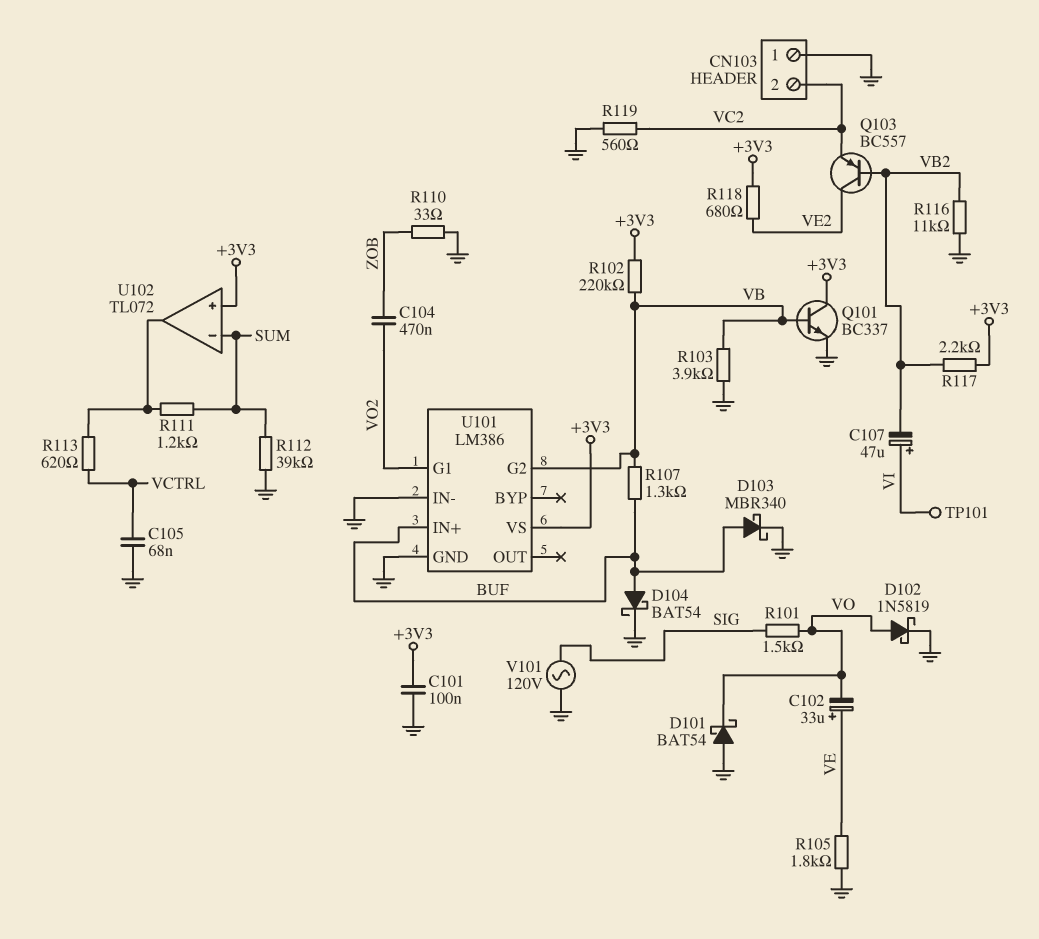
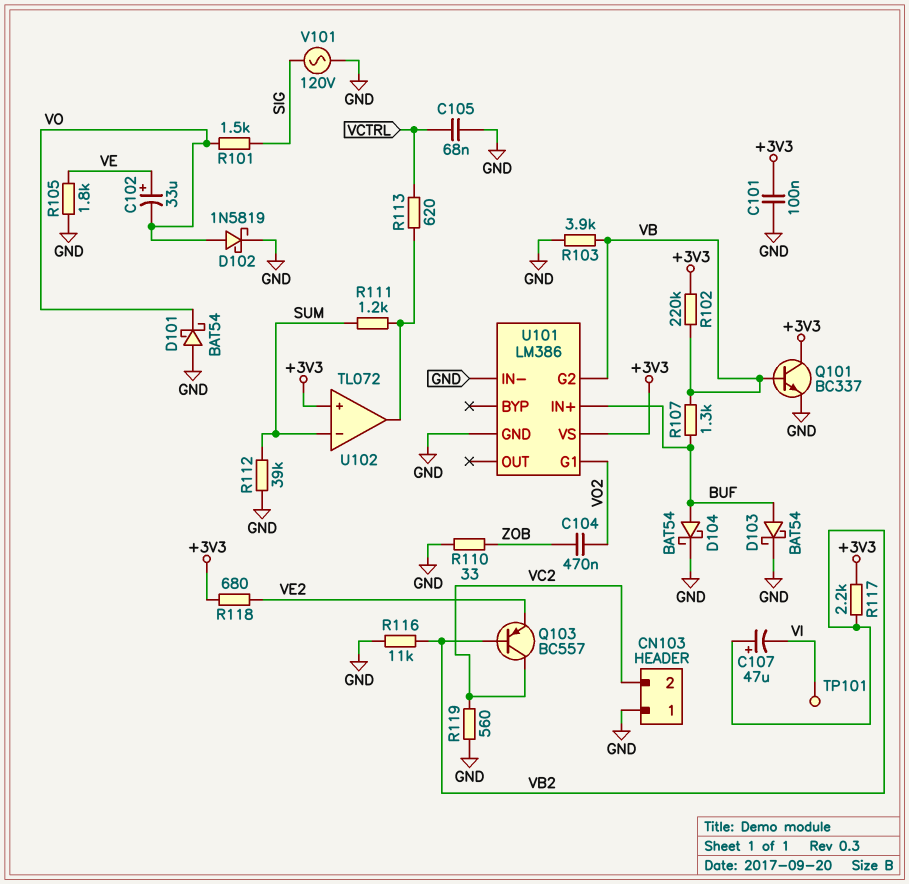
C107: 47uF (plus VI, minus VB2) -> 47uF (plus VB2, minus VI)
D103: schottky MBR340 (A BUF, K GND) -> schottky BAT54 (A BUF, K GND)
Q103: PNP BC557 (B VB2, C VE2, E VC2) -> PNP BC557 (B VB2, C VC2, E VE2)

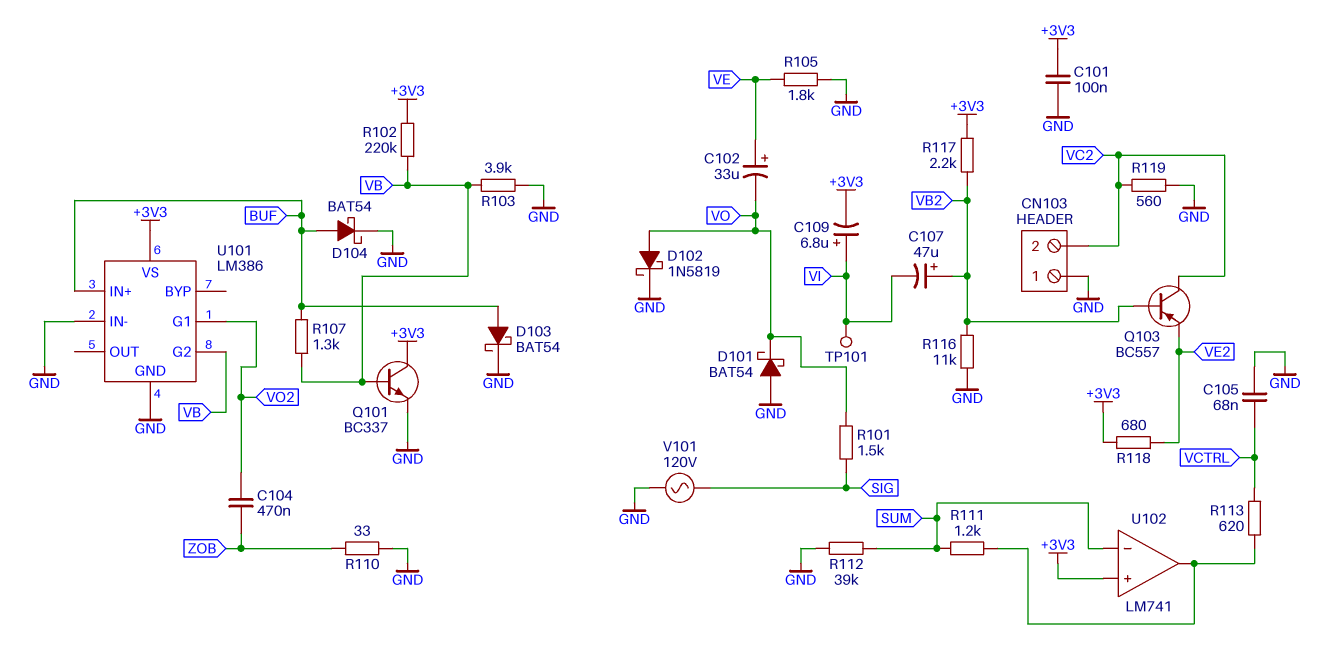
C109: none -> 6.8uF (plus VI, minus +3V3)
U102: TL072 -> LM741

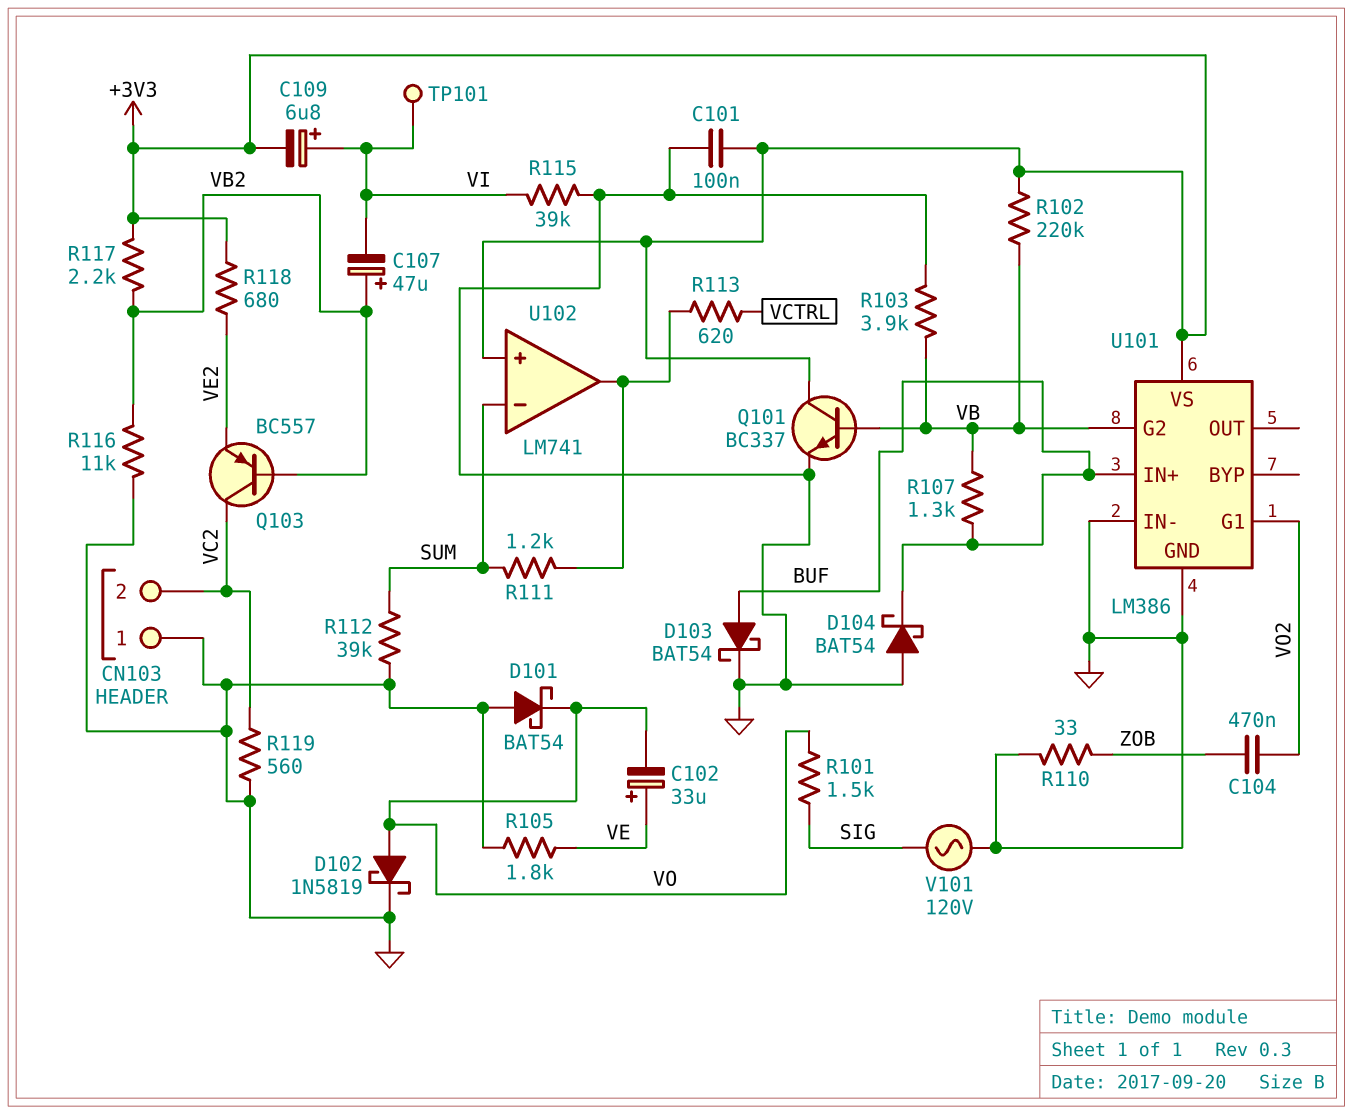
C105: 68nF (GND, VCTRL) -> none
D104: schottky BAT54 (A BUF, K GND) -> schottky BAT54 (A GND, K BUF)
R115: none -> 39k (GND, VI)

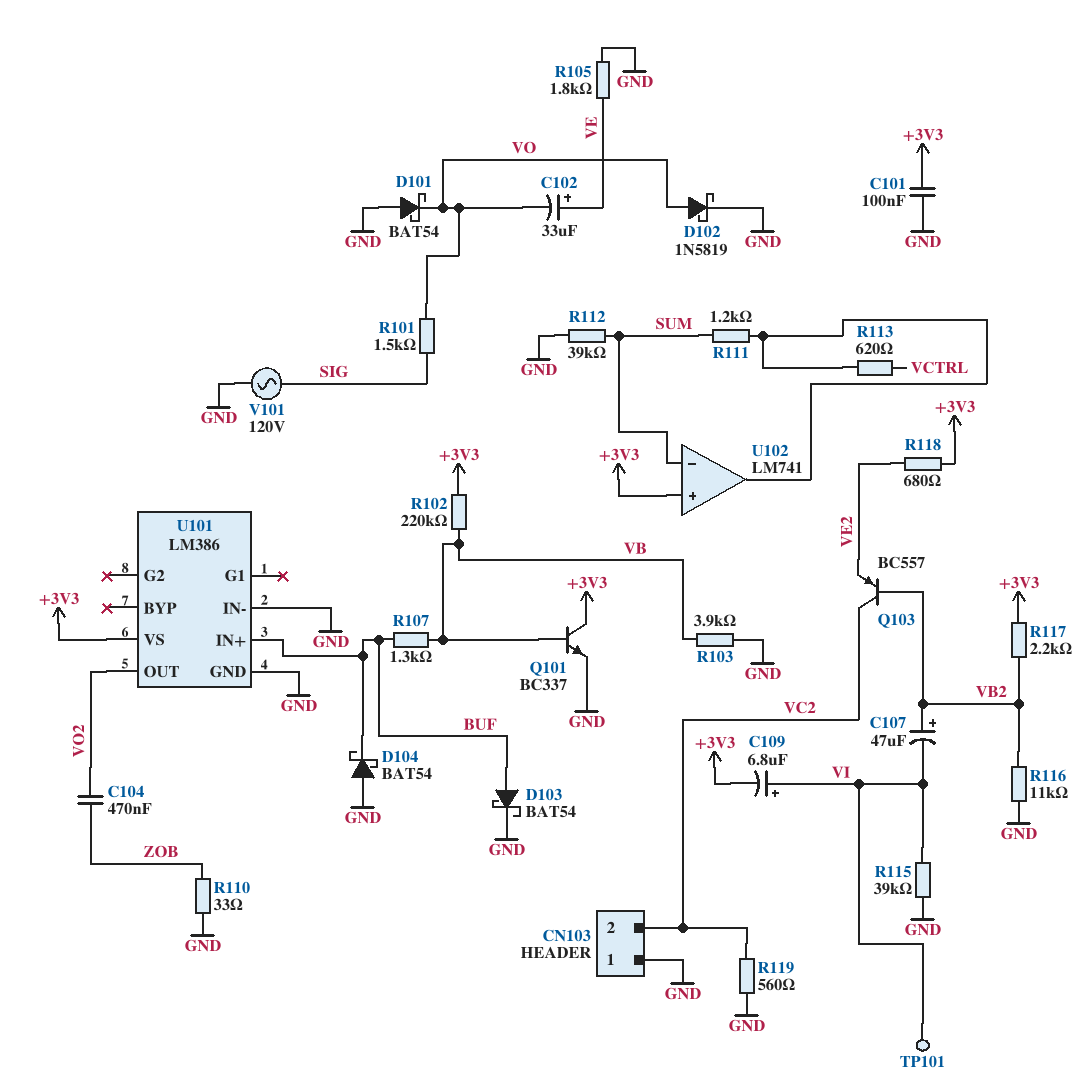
U101 pin G1: VO2 -> none
U101 pin G2: VB -> none
U101 pin OUT: none -> VO2

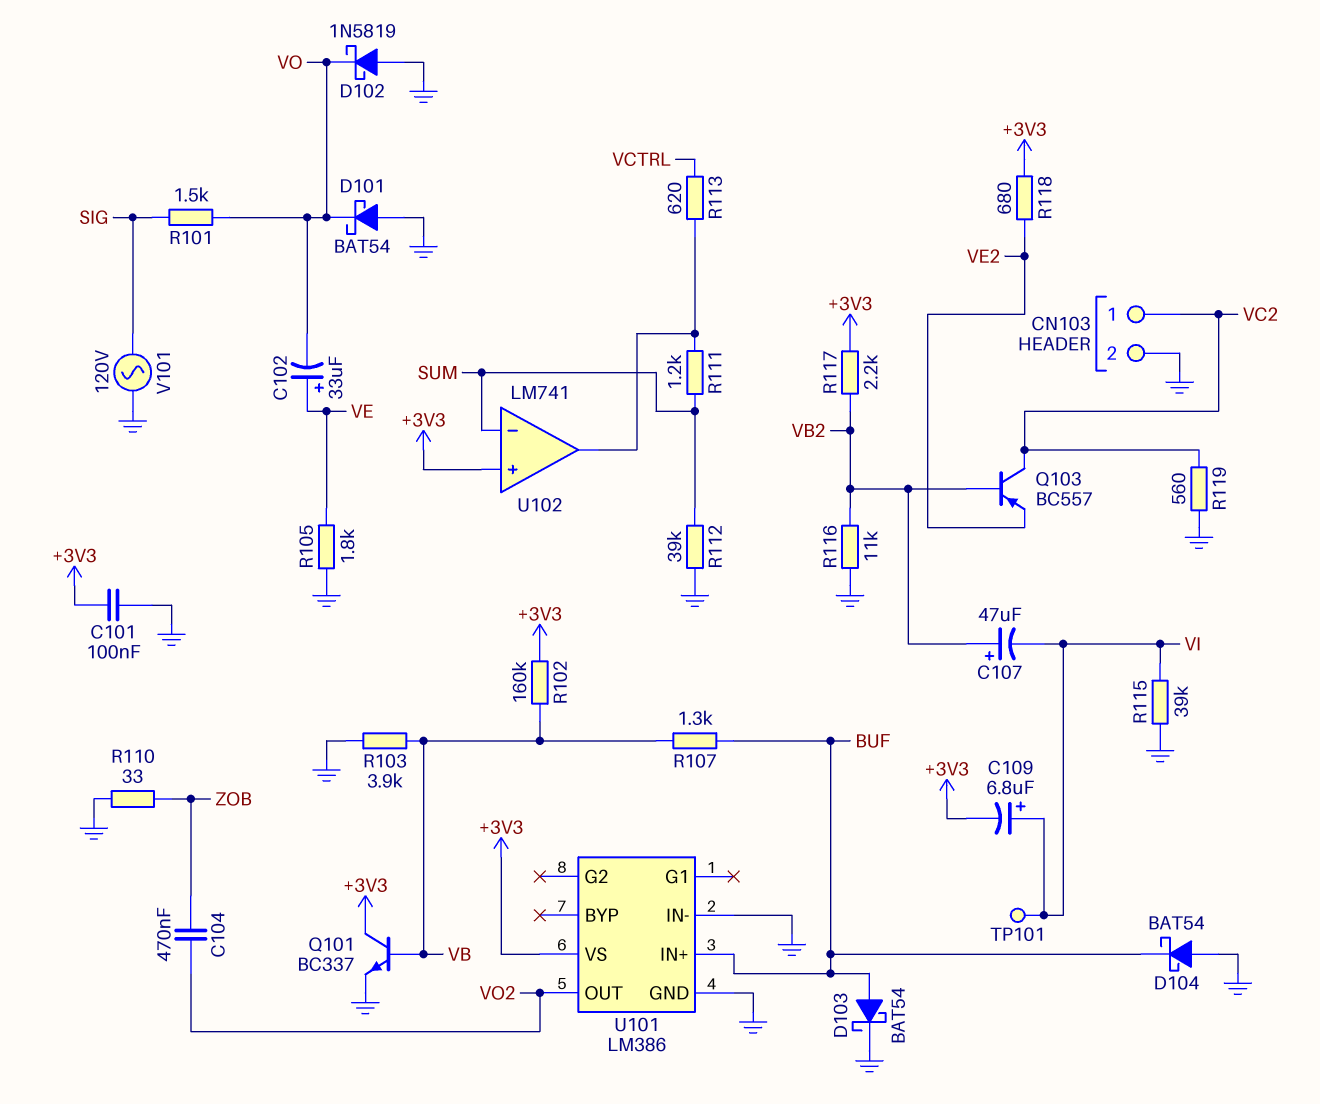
CN103 pin 1: GND -> VC2
CN103 pin 2: VC2 -> GND
D102: schottky 1N5819 (A VO, K GND) -> schottky 1N5819 (A GND, K VO)
R102: 220k (+3V3, VB) -> 160k (+3V3, VB)

